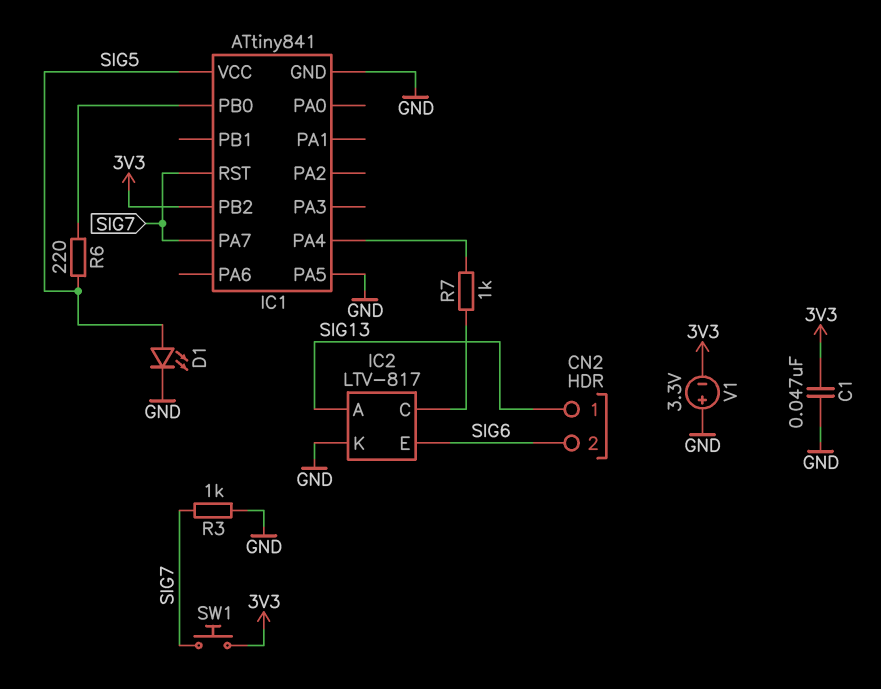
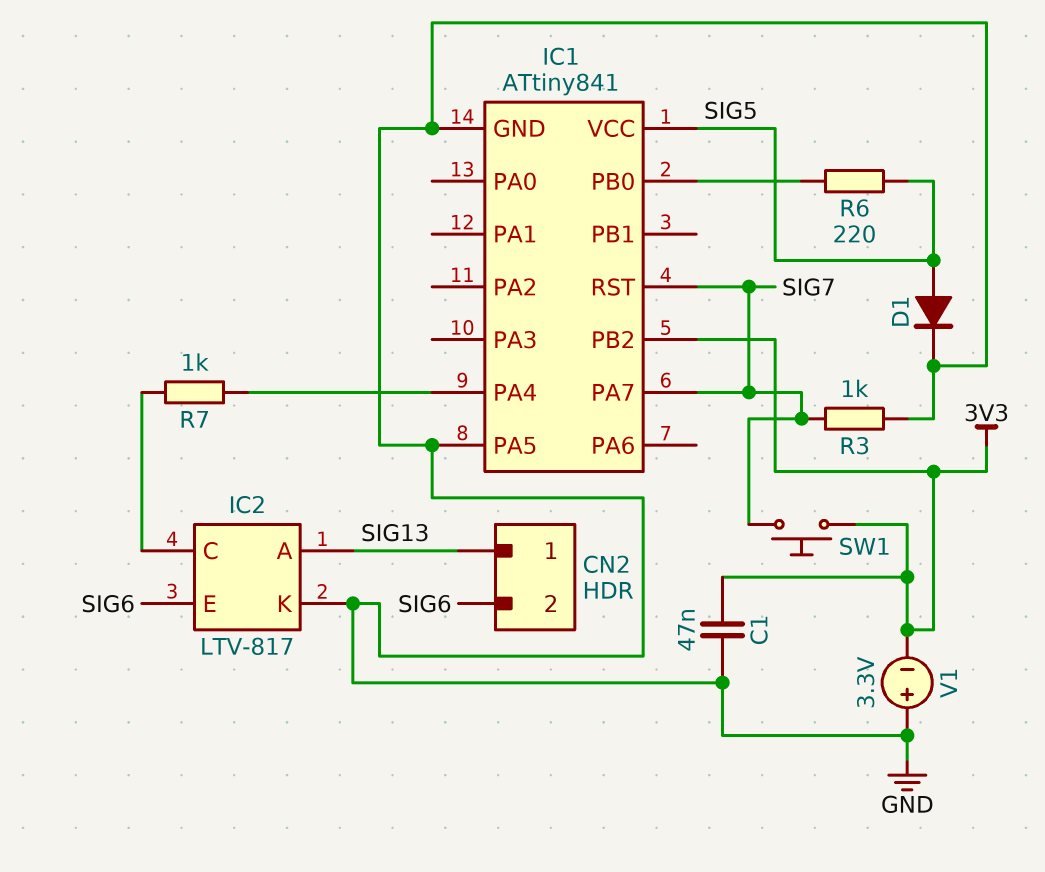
D1: LED (A SIG5, K GND) -> diode (A SIG5, K GND)

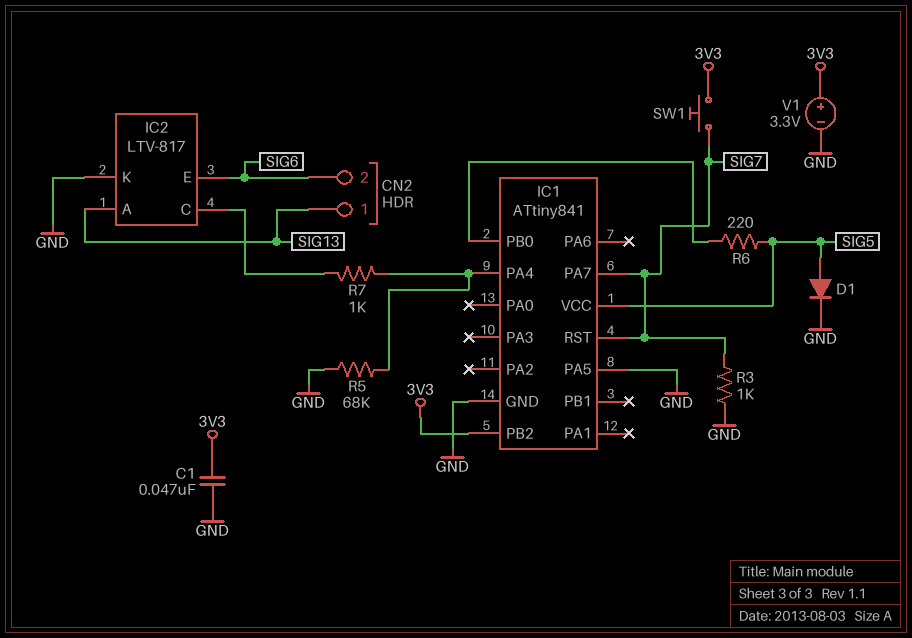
R5: none -> 68k (GND, IC1/PA4)
V1: 3.3V (plus GND, minus 3V3) -> 3.3V (plus 3V3, minus GND)

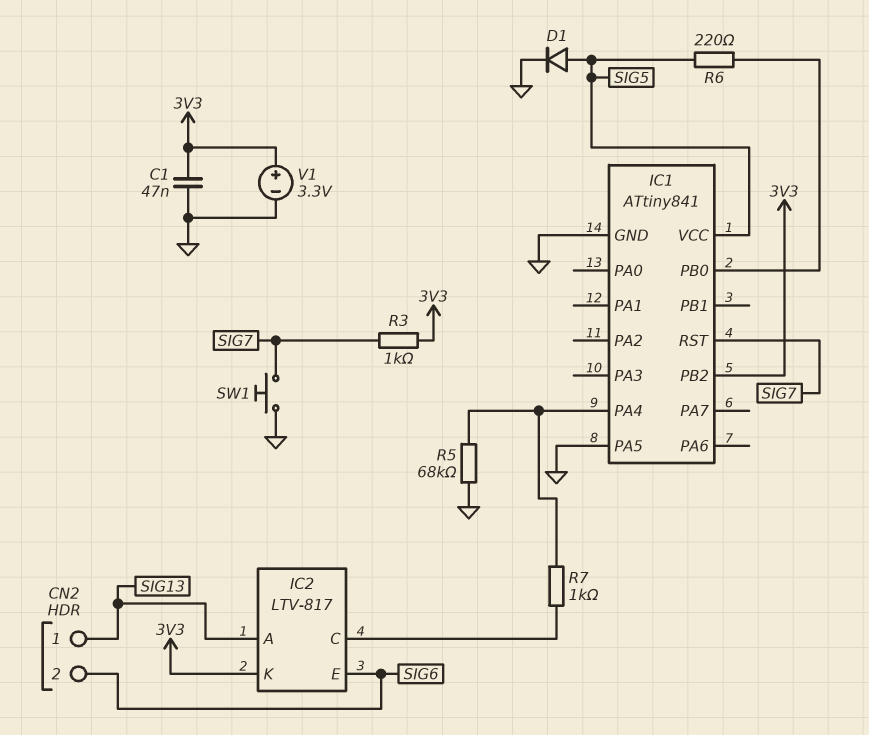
IC1 pin PA7: SIG7 -> none
IC2 pin K: GND -> 3V3
R3: 1k (GND, SIG7) -> 1k (3V3, SIG7)
SW1: button (3V3, SIG7) -> button (GND, SIG7)

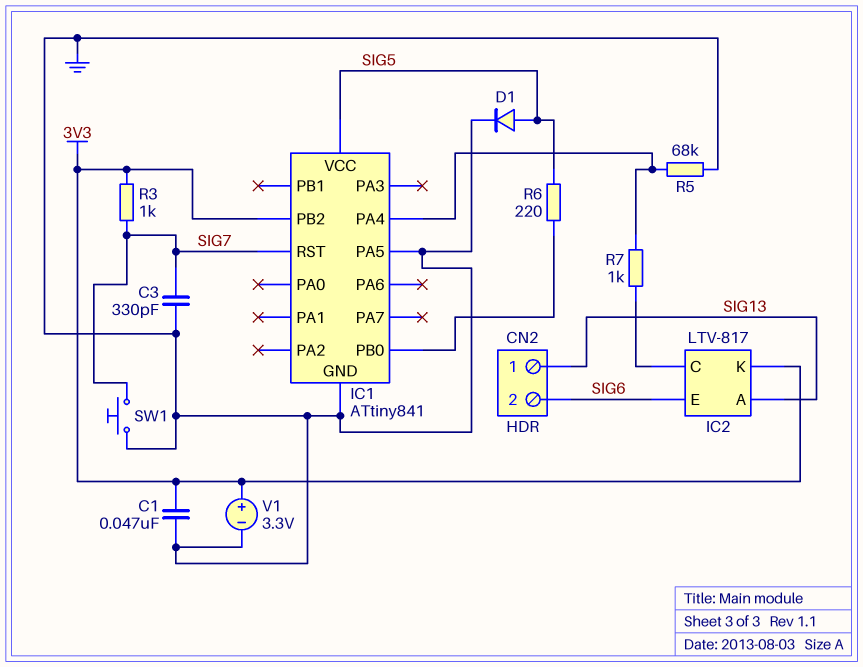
C3: none -> 330pF (GND, SIG7)

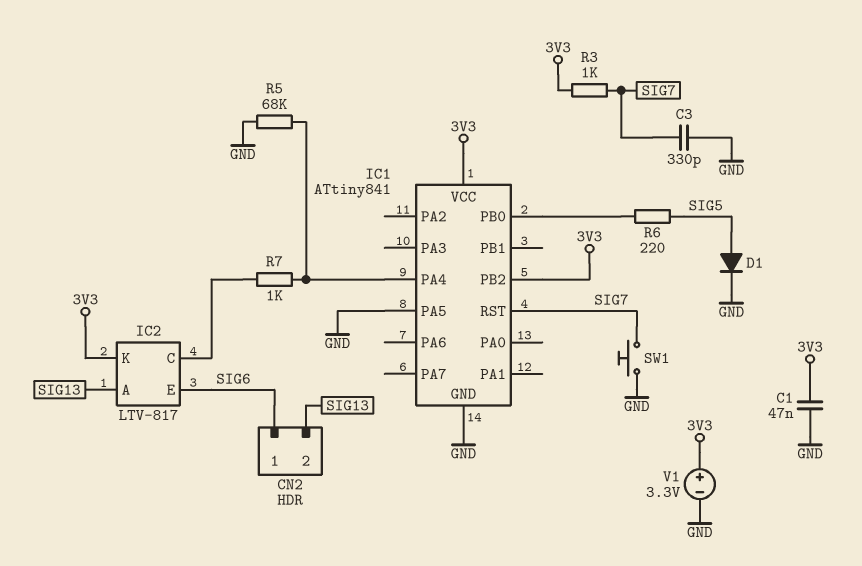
CN2 pin 1: SIG13 -> SIG6
CN2 pin 2: SIG6 -> SIG13
IC1 pin VCC: SIG5 -> 3V3

